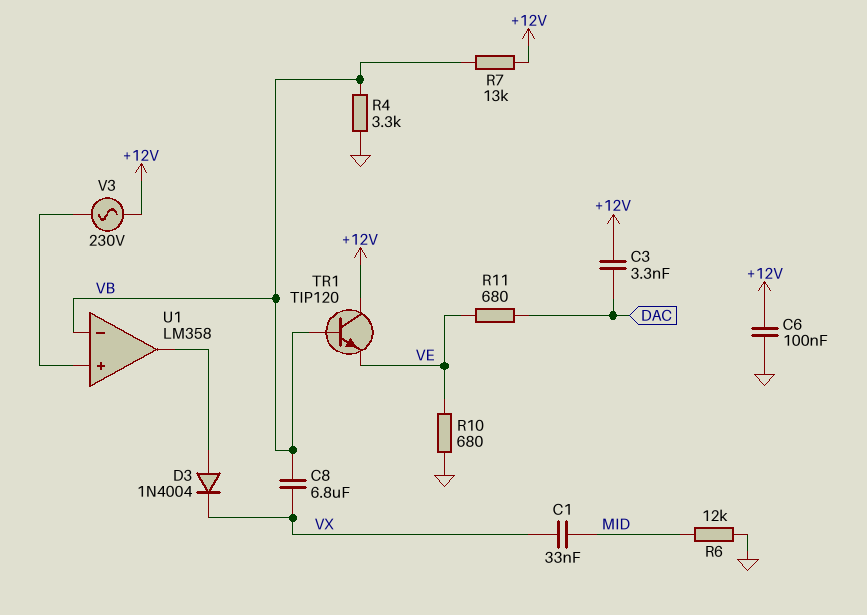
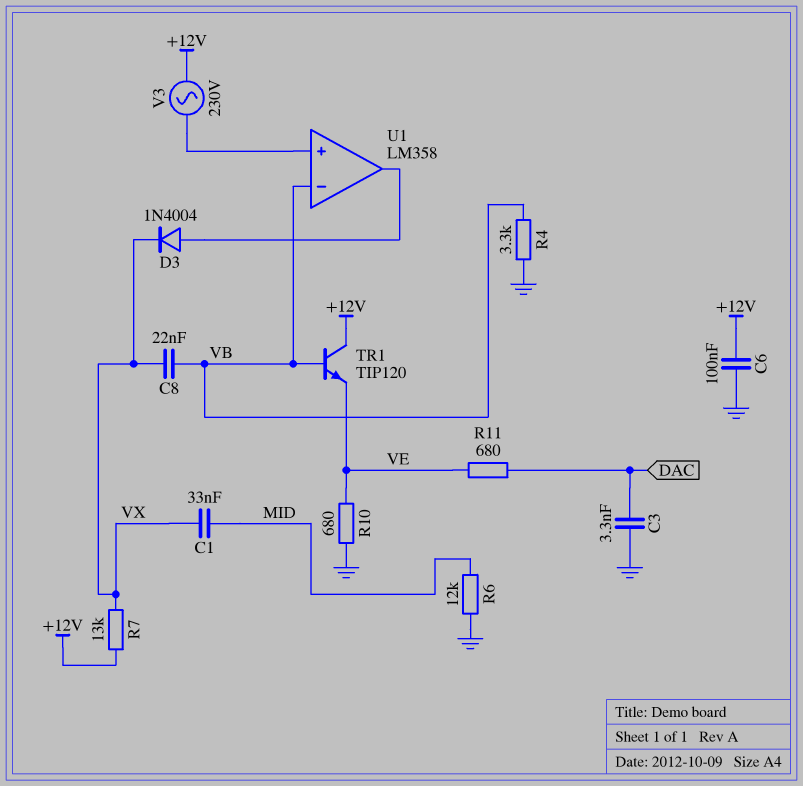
C3: 3.3nF (+12V, DAC) -> 3.3nF (DAC, GND)
C8: 6.8uF (VB, VX) -> 22nF (VB, VX)
R7: 13k (+12V, VB) -> 13k (+12V, VX)

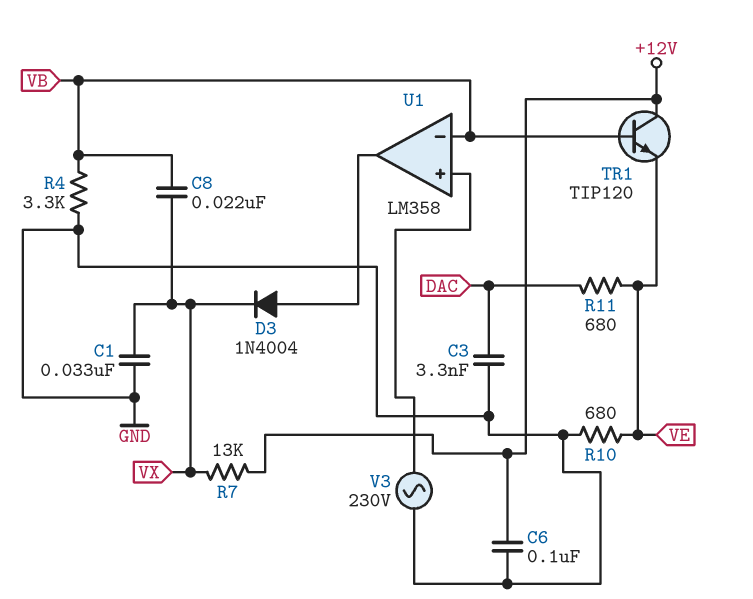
C1: 33nF (MID, VX) -> 33nF (GND, VX)
R6: 12k (GND, MID) -> none
V3: AC 230V (+12V, U1/in+) -> AC 230V (GND, U1/in+)

